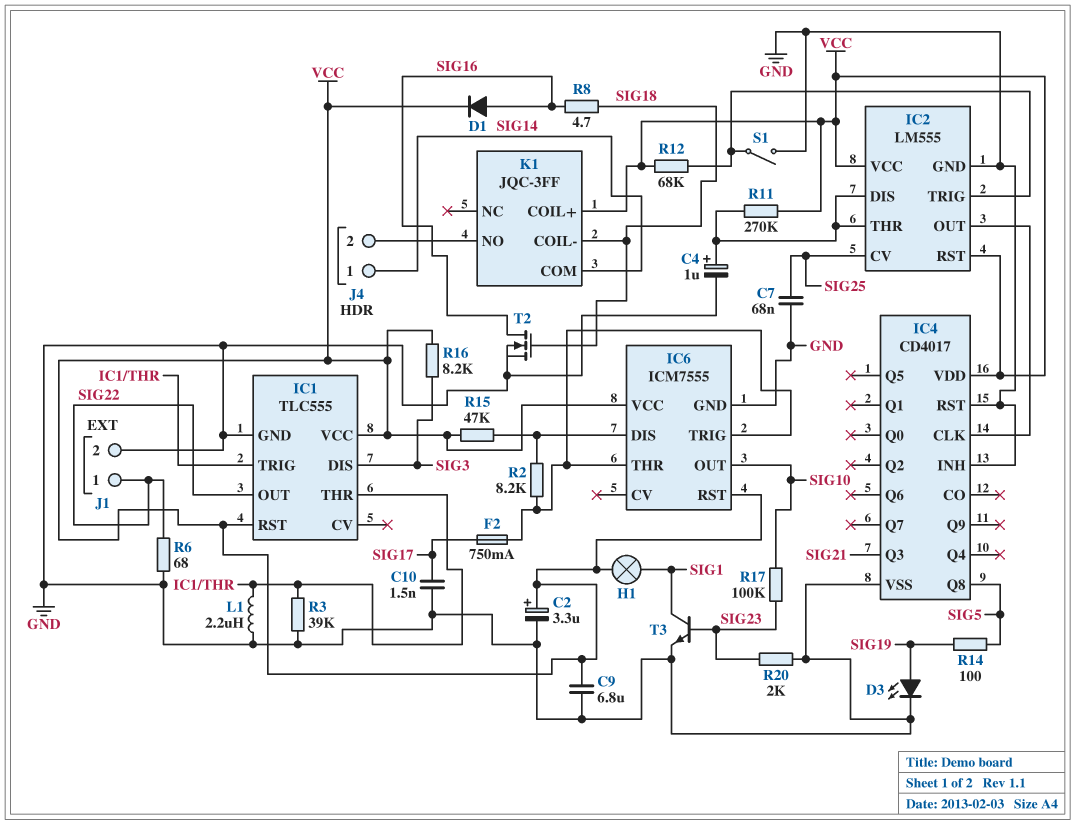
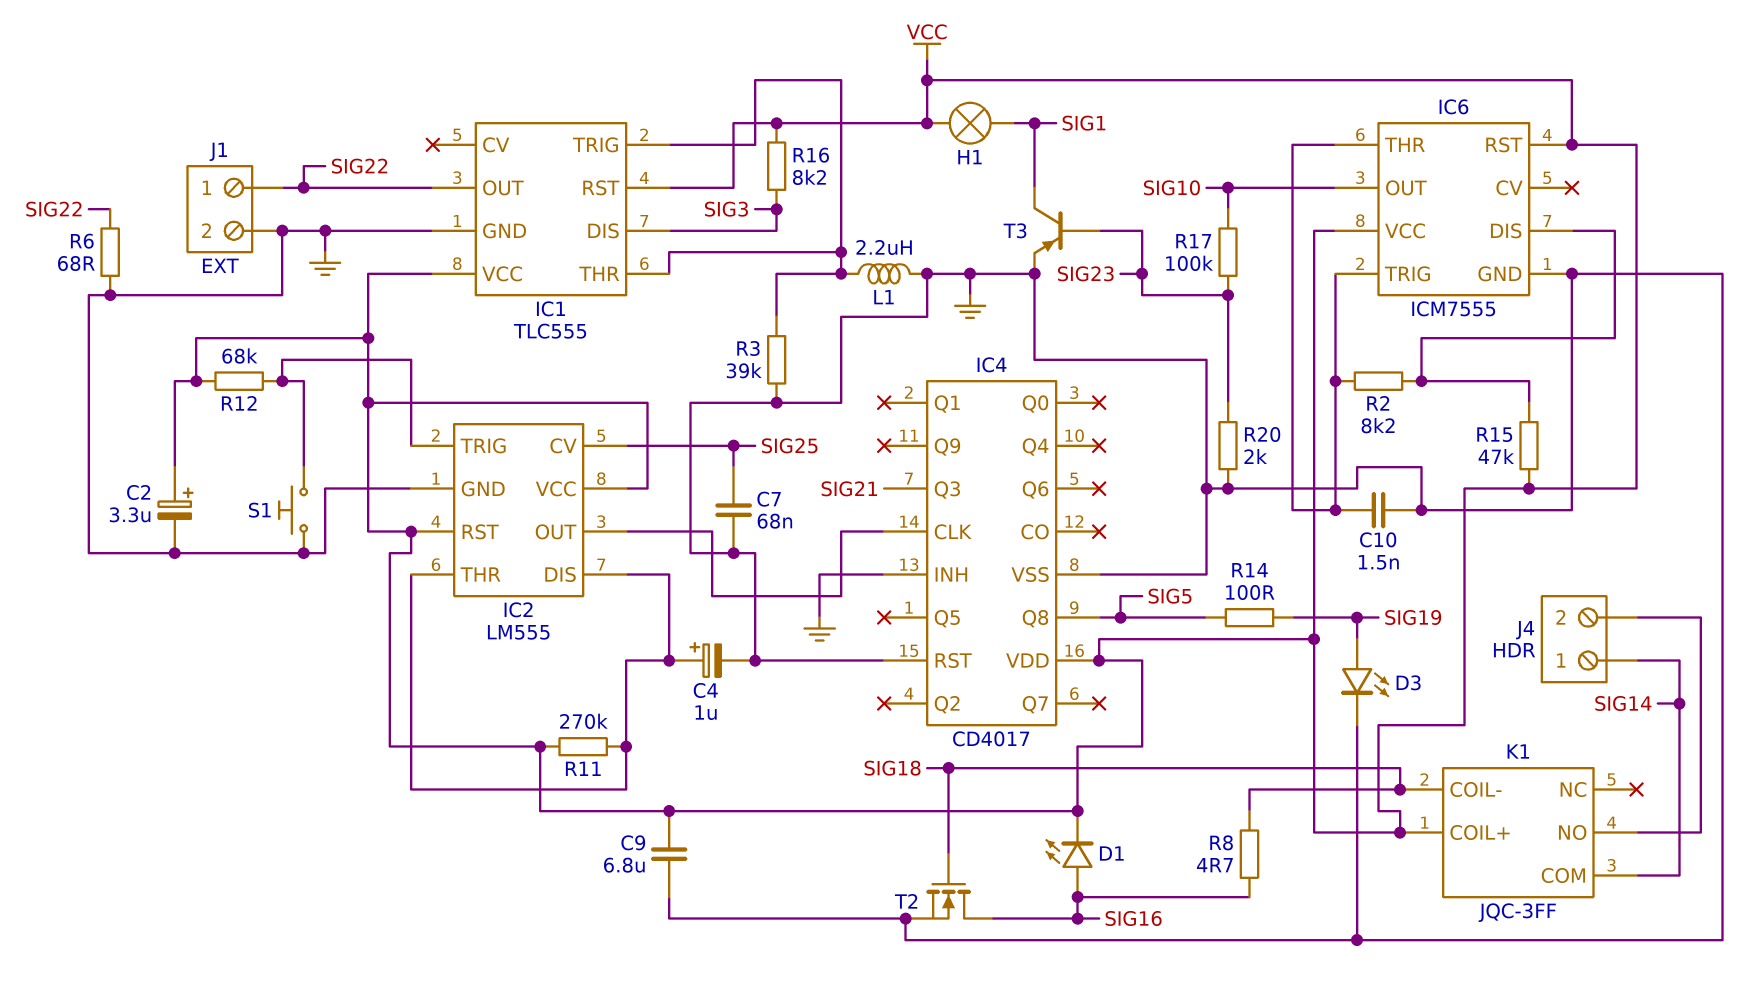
C10: 1.5nF (GND, SIG17) -> 1.5nF (GND, IC6/THR)
D1: diode (A SIG16, K VCC) -> LED (A SIG16, K VCC)
F2: 750mA (IC6/THR, SIG17) -> none
S1: switch (GND, IC2/TRIG) -> button (GND, IC2/TRIG)
T3: NPN (B SIG23, C SIG1, E GND) -> PNP (B SIG23, C SIG1, E GND)

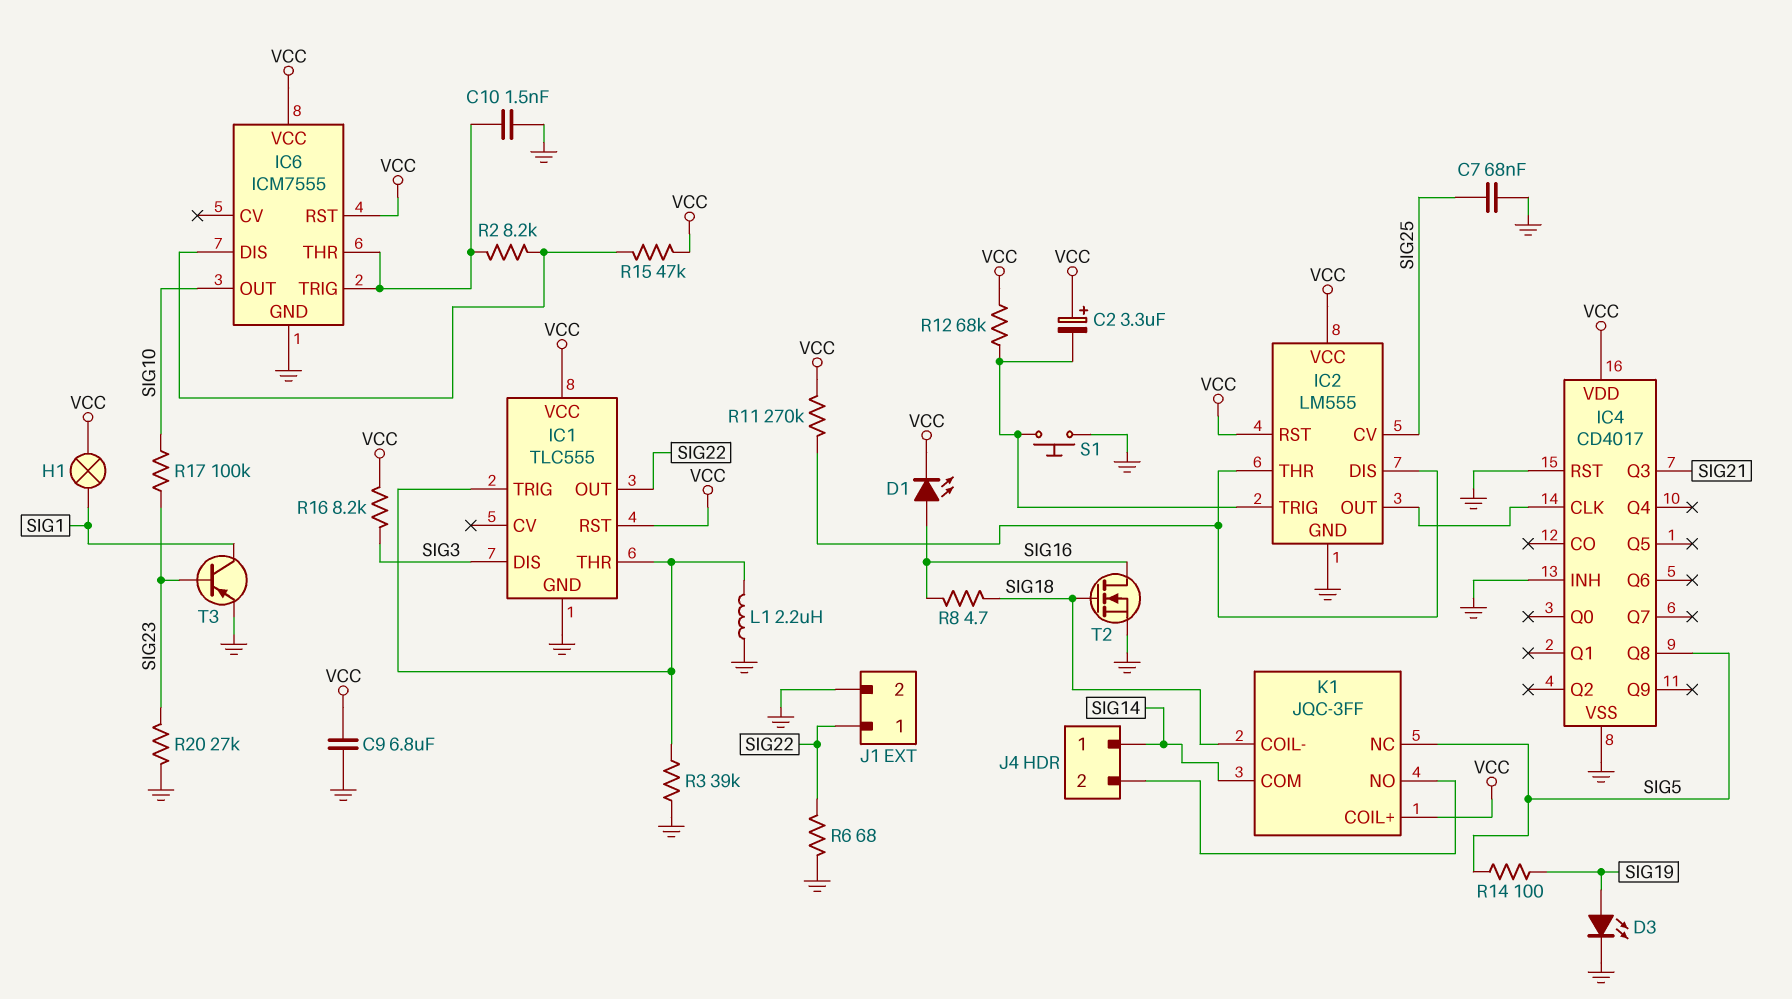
C2: 3.3uF (plus VCC, minus GND) -> 3.3uF (plus VCC, minus IC2/TRIG)
C4: 1uF (plus IC2/DIS, minus GND) -> none
K1 pin NC: none -> SIG5
R20: 2k (GND, SIG23) -> 27k (GND, SIG23)

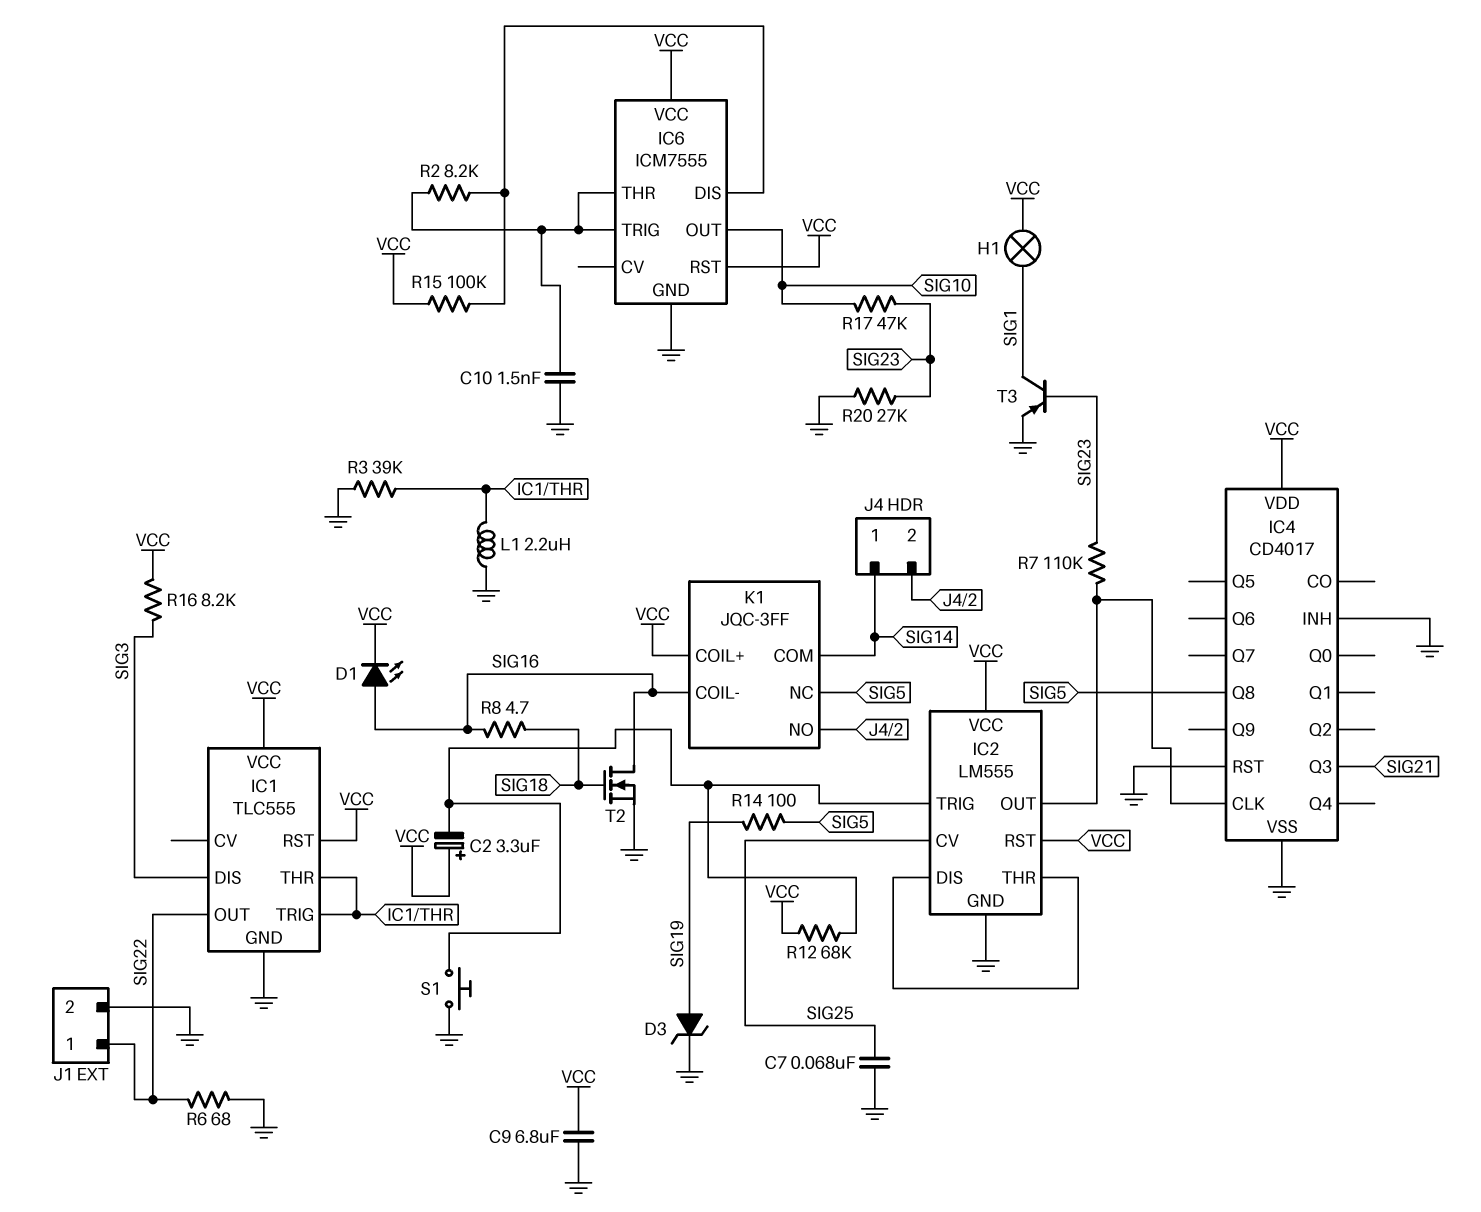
D3: LED (A SIG19, K GND) -> zener (A SIG19, K GND)
K1 pin COIL-: SIG18 -> SIG16
R7: none -> 110k (IC2/OUT, SIG23)
R11: 270k (IC2/DIS, VCC) -> none
R15: 47k (IC6/DIS, VCC) -> 100k (IC6/DIS, VCC)
R17: 100k (SIG10, SIG23) -> 47k (SIG10, SIG23)

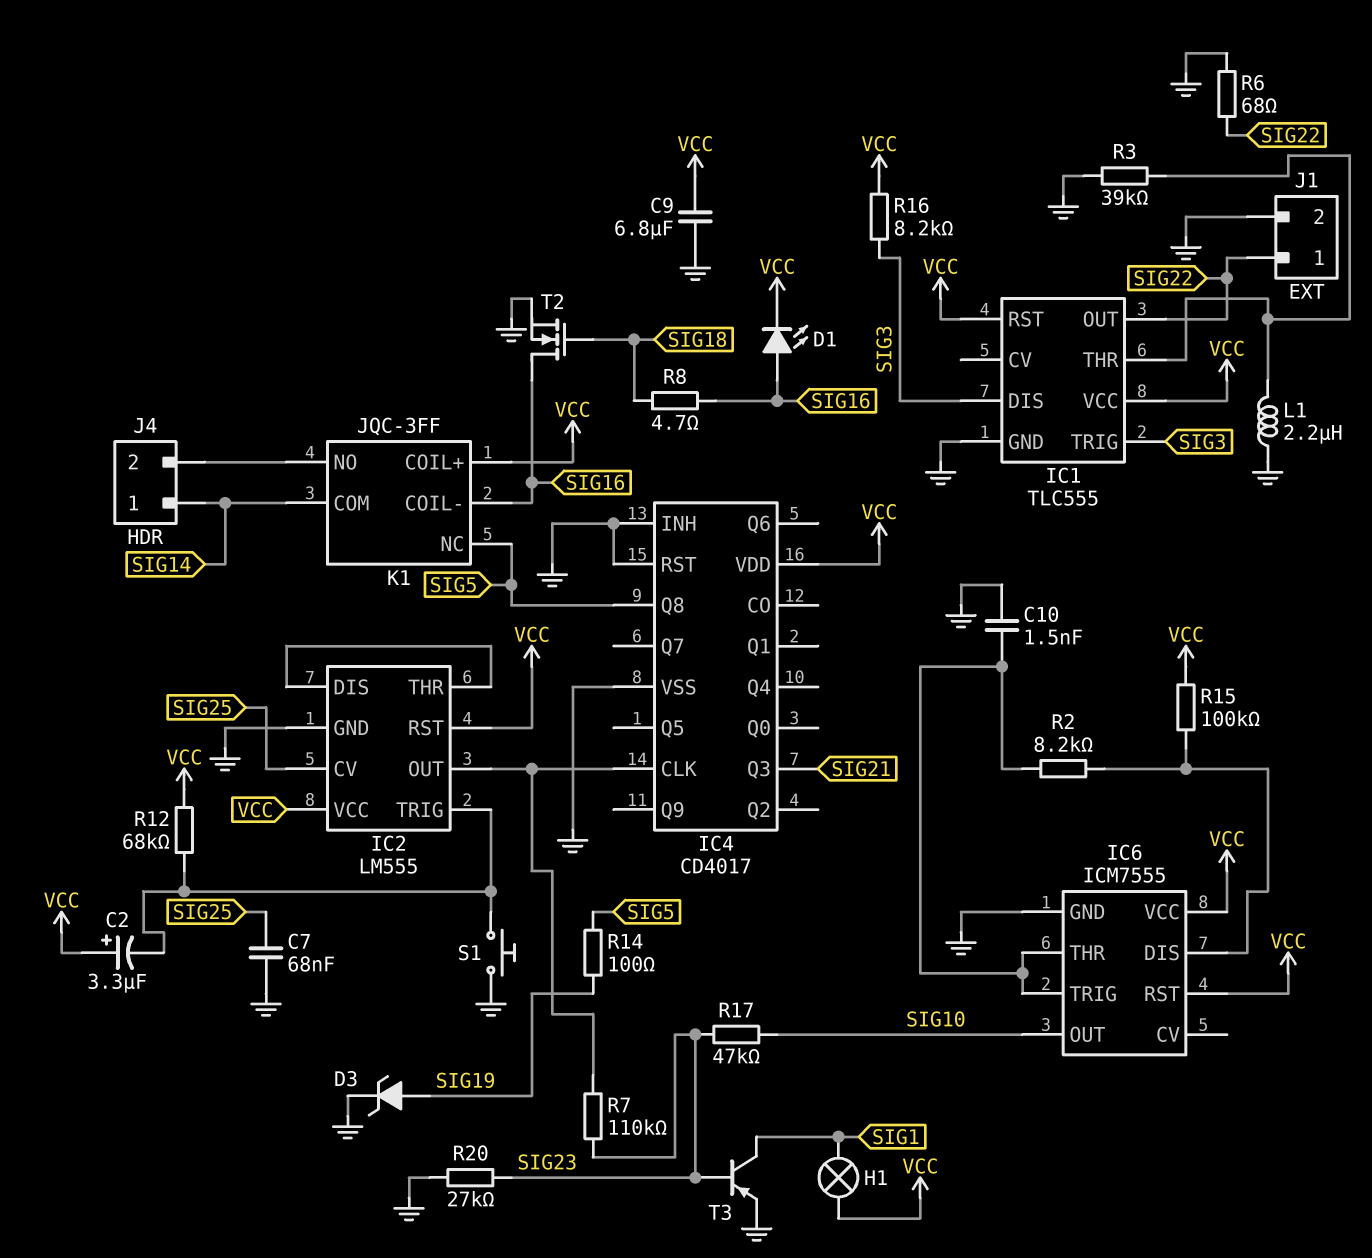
IC1 pin TRIG: IC1/THR -> SIG3

